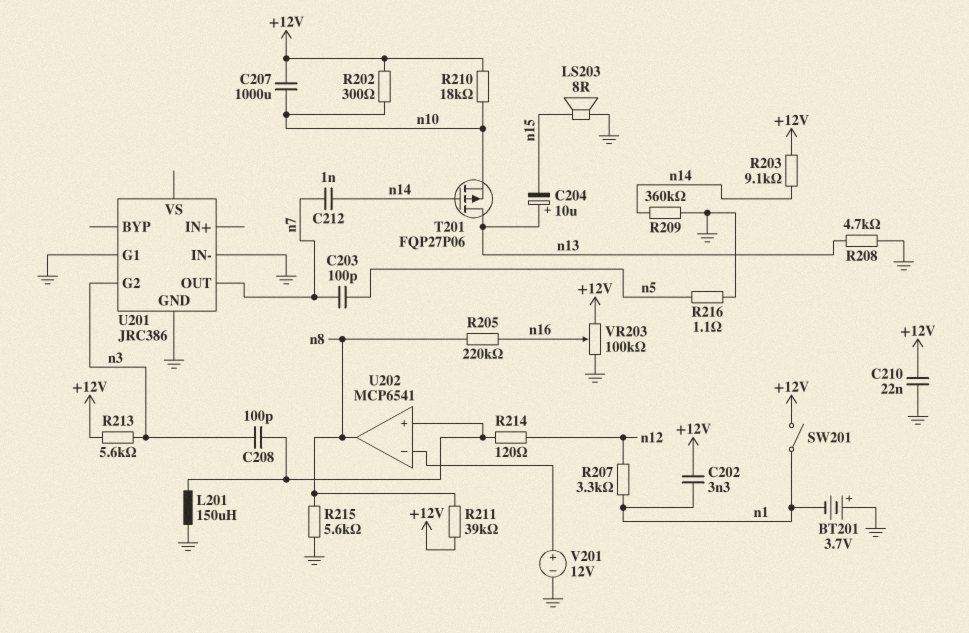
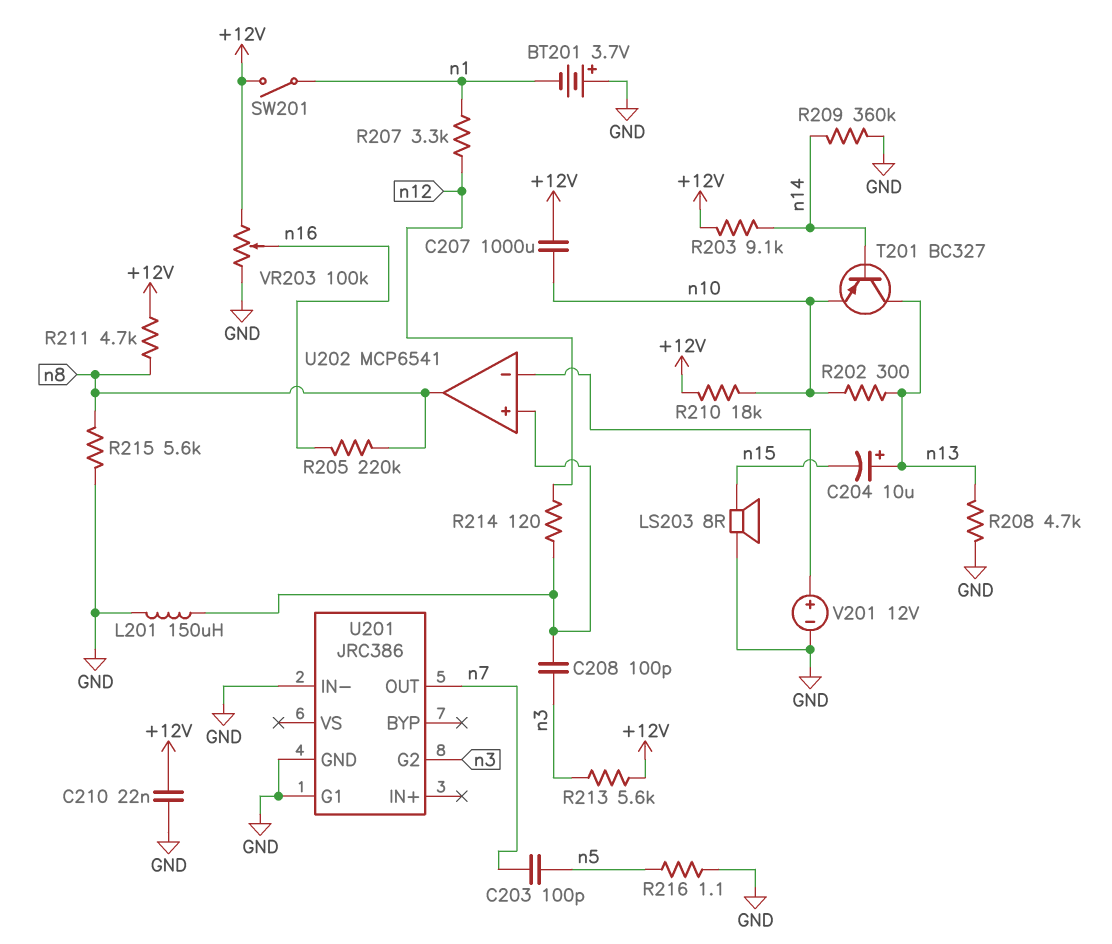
C202: 3.3nF (+12V, n1) -> none
C212: 1nF (n7, n14) -> none
R202: 300 (+12V, n10) -> 300 (n10, n13)
R211: 39k (+12V, n8) -> 4.7k (+12V, n8)
T201: PMOS FQP27P06 (G n14, D n13, S n10) -> PNP BC327 (B n14, C n13, E n10)

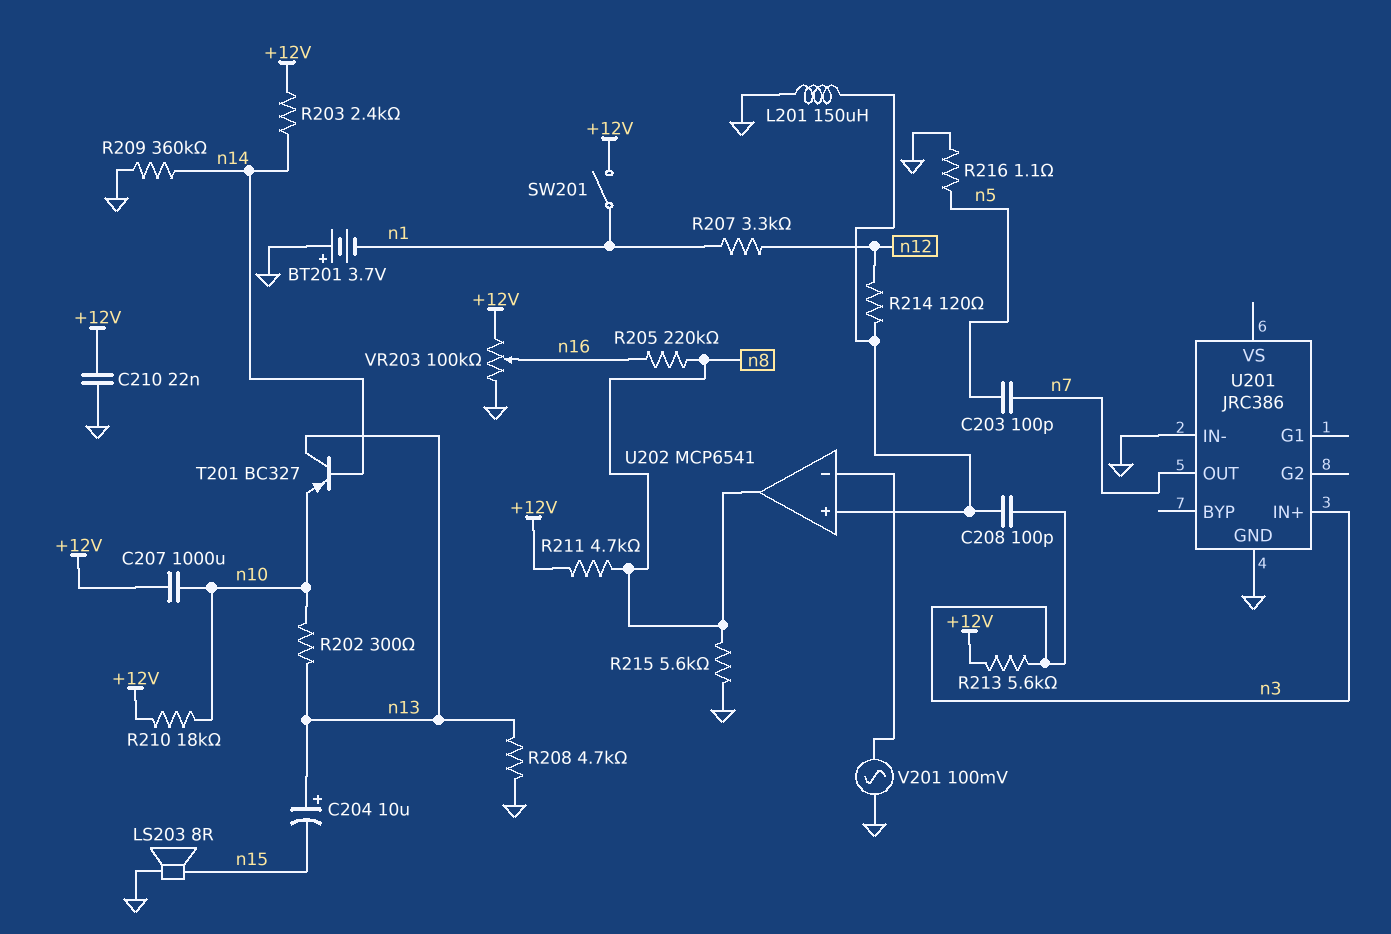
R203: 9.1k (+12V, n14) -> 2.4k (+12V, n14)
U201 pin G1: GND -> none
U201 pin G2: n3 -> none
U201 pin IN+: none -> n3
V201: 12V (plus U202/in-, minus GND) -> AC 100mV (GND, U202/in-)

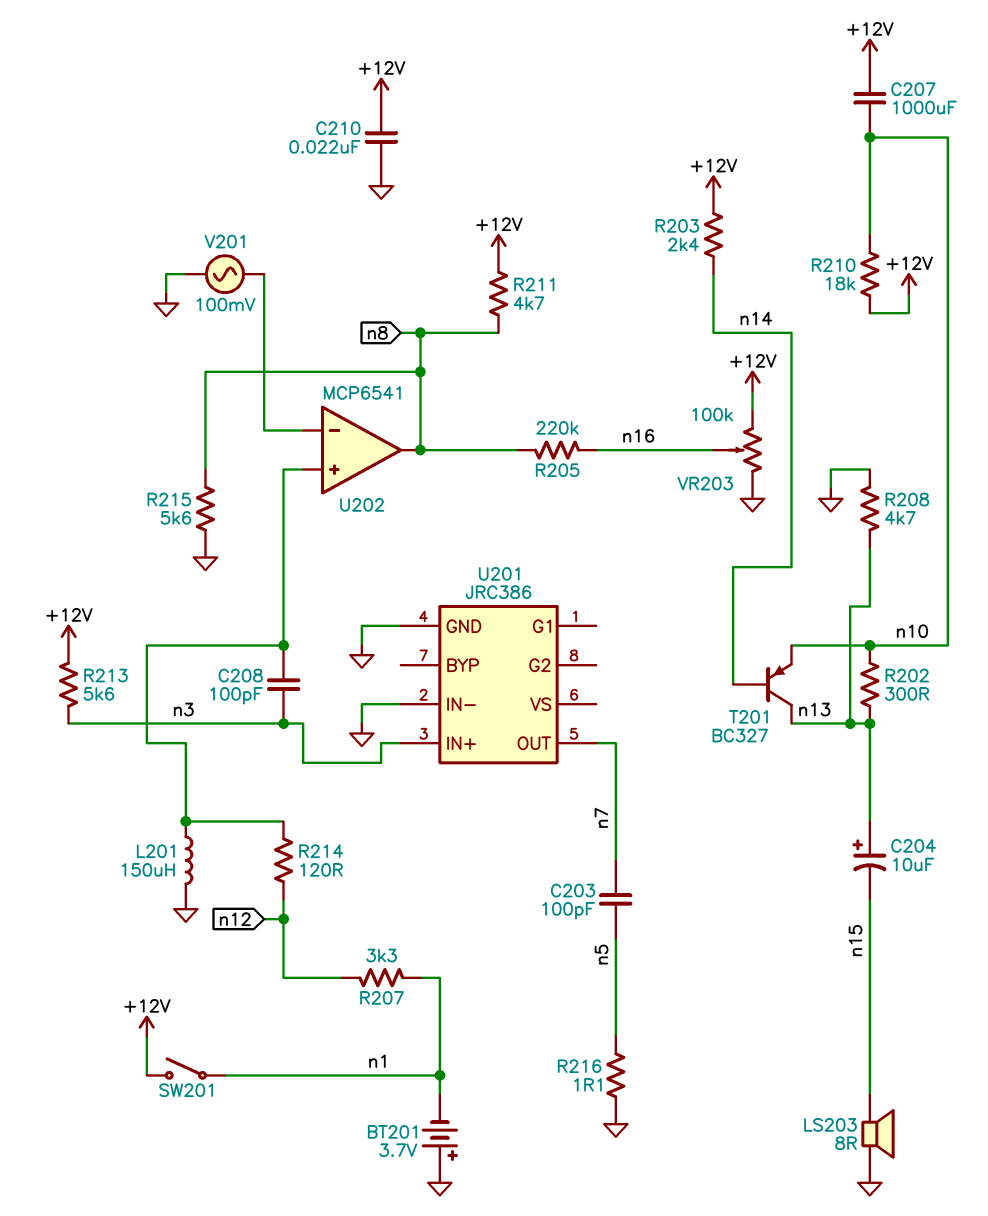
R209: 360k (GND, n14) -> none

